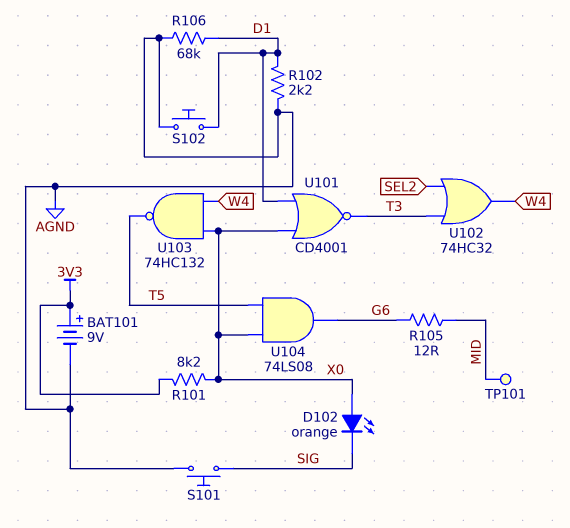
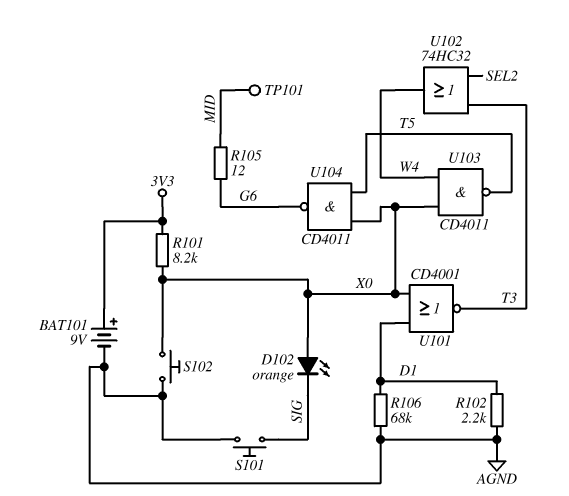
S102: button (AGND, D1) -> button (AGND, X0)
U103: NAND 74HC132 (in W4, in X0, out T5) -> NAND CD4011 (in W4, in X0, out T5)
U104: AND 74LS08 (in T5, in X0, out G6) -> NAND CD4011 (in T5, in X0, out G6)

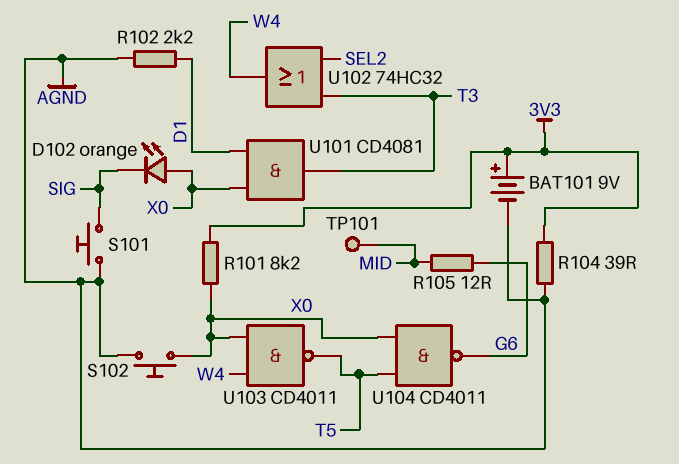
R104: none -> 39 (3V3, AGND)
R106: 68k (AGND, D1) -> none
U101: NOR CD4001 (in D1, in X0, out T3) -> AND CD4081 (in D1, in X0, out T3)

